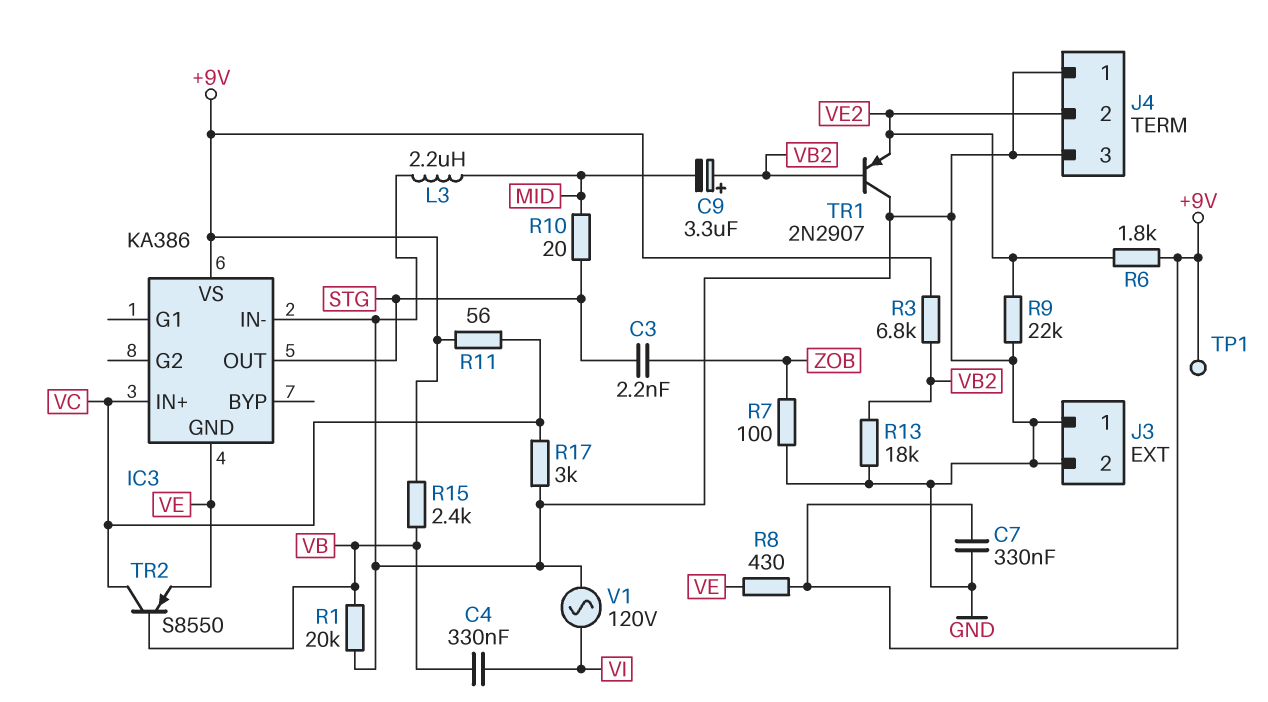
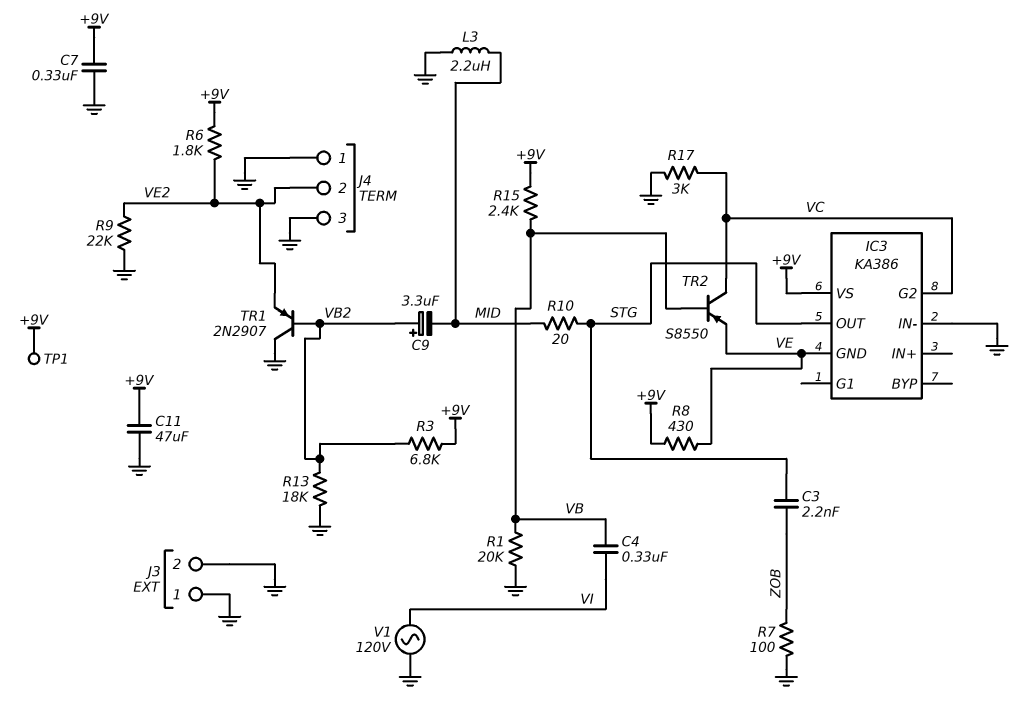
C11: none -> 47uF (+9V, GND)
IC3 pin G2: none -> VC
IC3 pin IN+: VC -> none
R11: 56 (+9V, VC) -> none

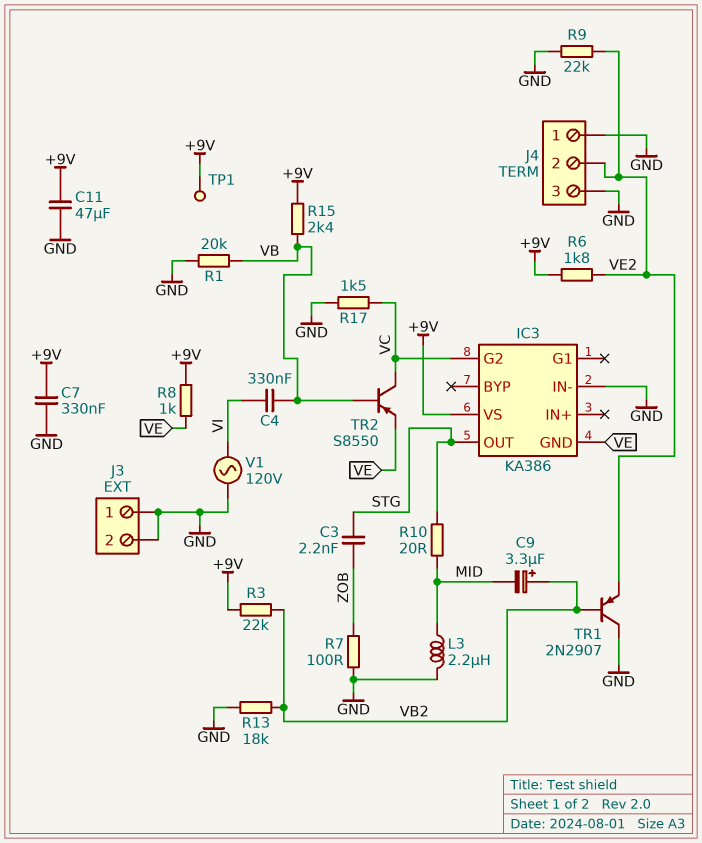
R3: 6.8k (+9V, VB2) -> 22k (+9V, VB2)
R8: 430 (+9V, VE) -> 1k (+9V, VE)
R17: 3k (GND, VC) -> 1.5k (GND, VC)

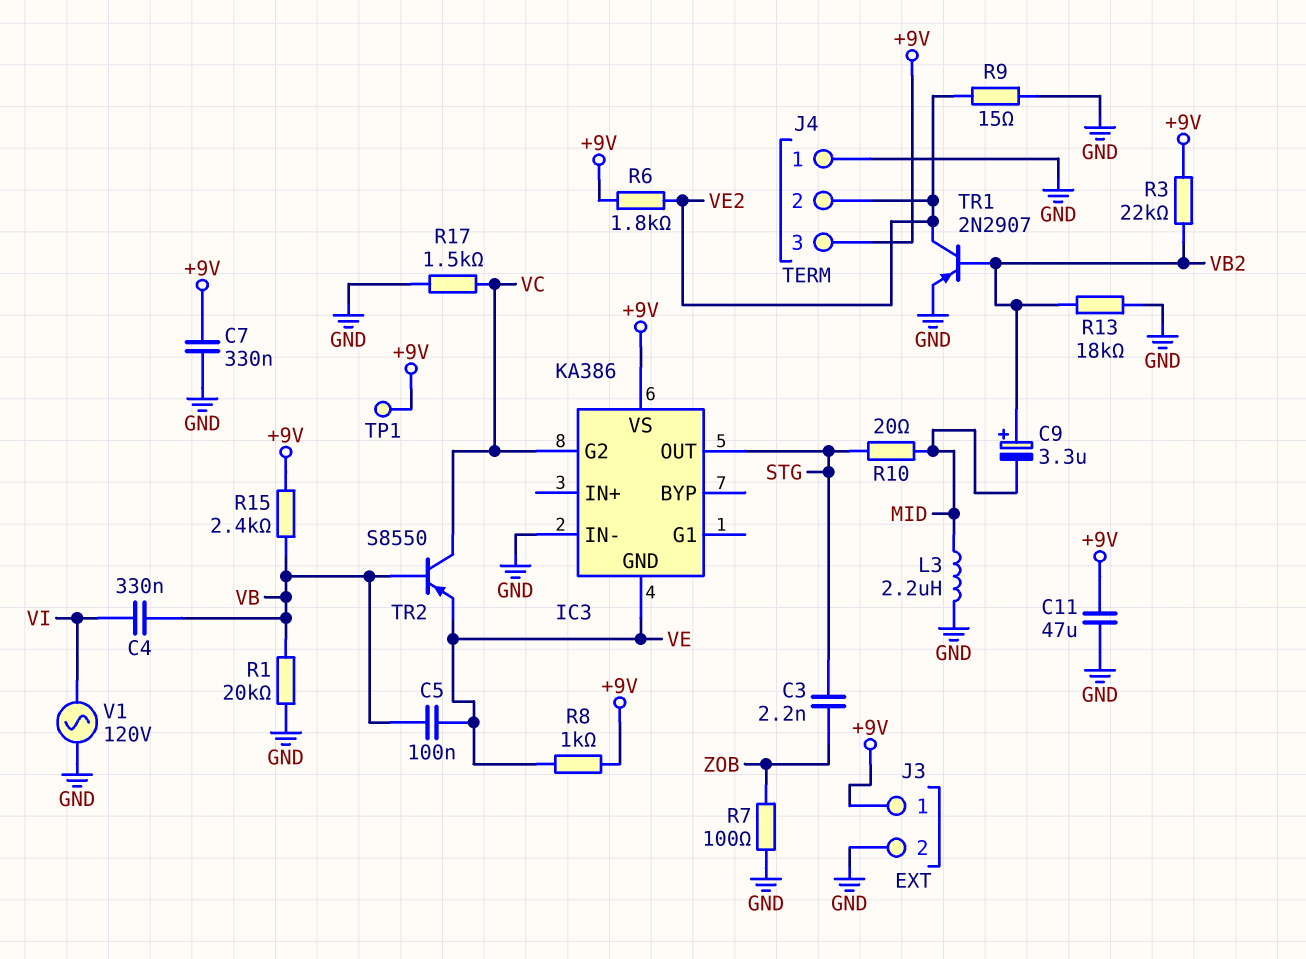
C5: none -> 100nF (VB, VE)
J3 pin 1: GND -> +9V
J4 pin 3: GND -> +9V
R9: 22k (GND, VE2) -> 15 (GND, VE2)
TR1: PNP 2N2907 (B VB2, C GND, E VE2) -> PNP 2N2907 (B VB2, C VE2, E GND)

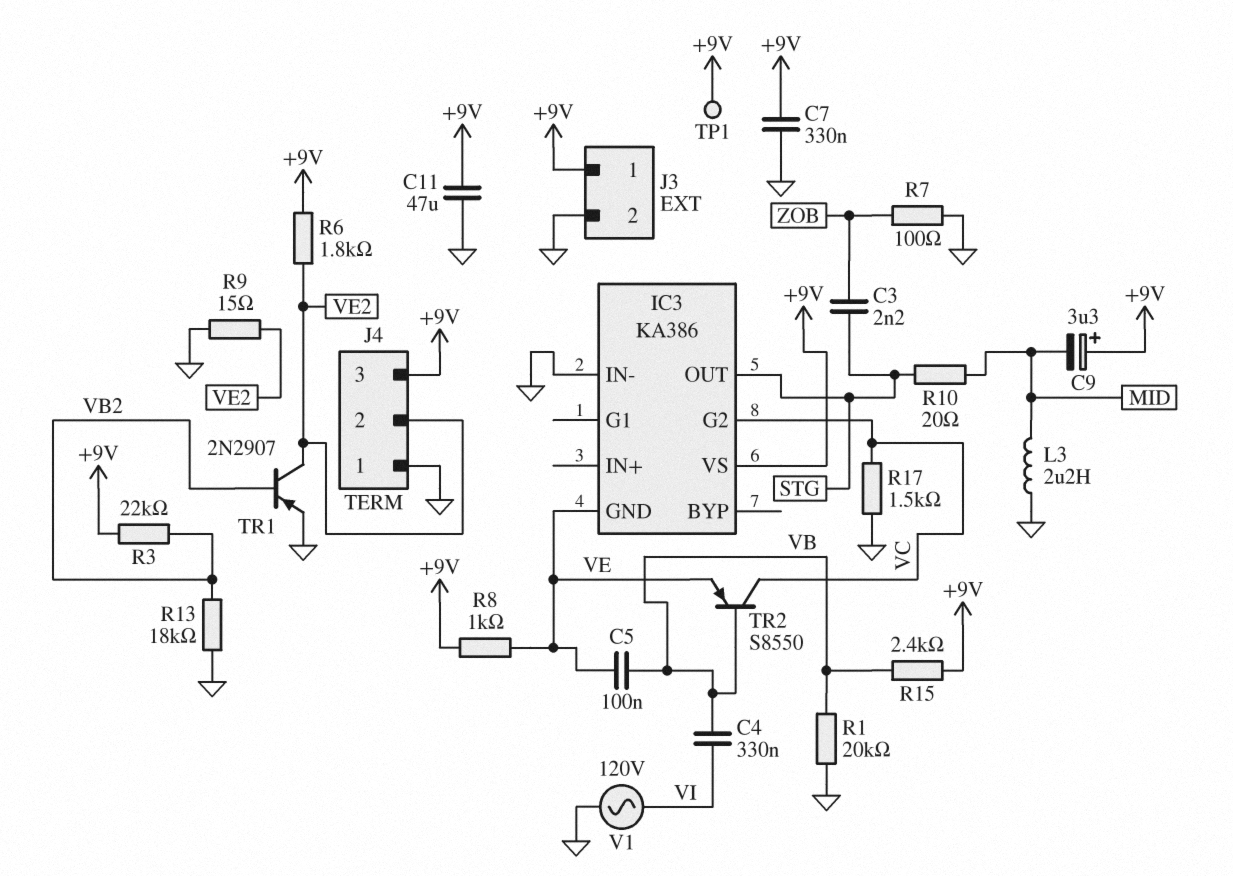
C9: 3.3uF (plus VB2, minus MID) -> 3.3uF (plus +9V, minus MID)

